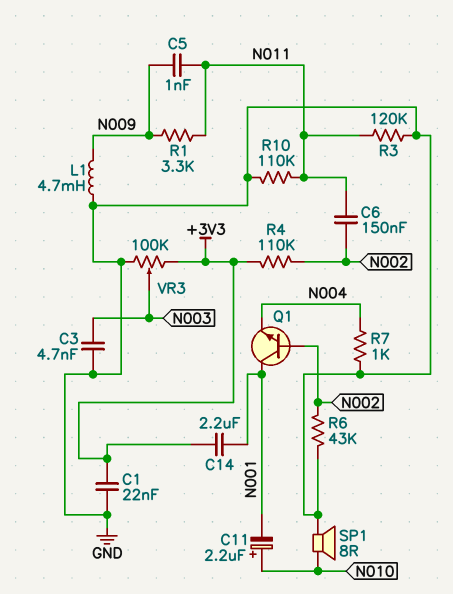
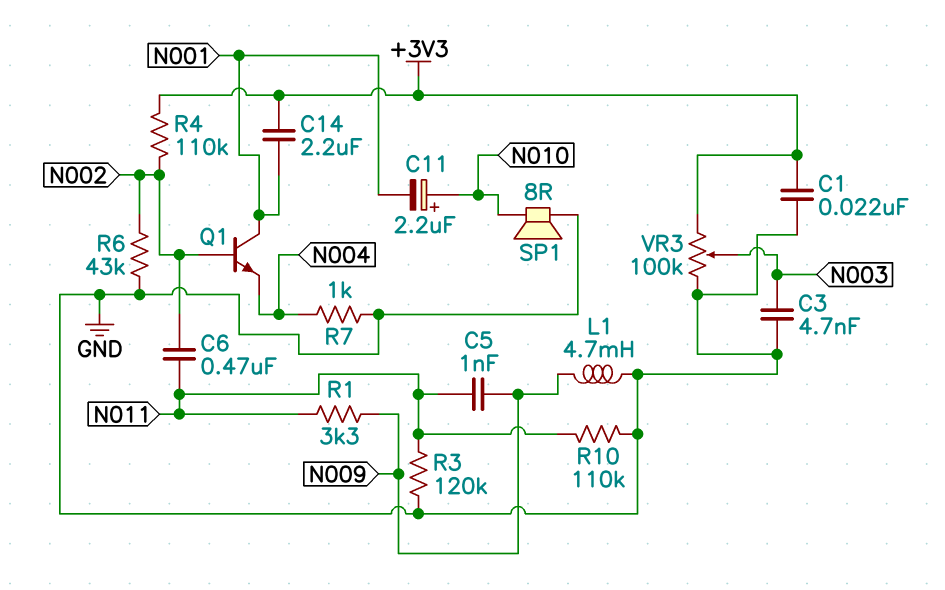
C6: 150nF (N002, N011) -> 470nF (N002, N011)

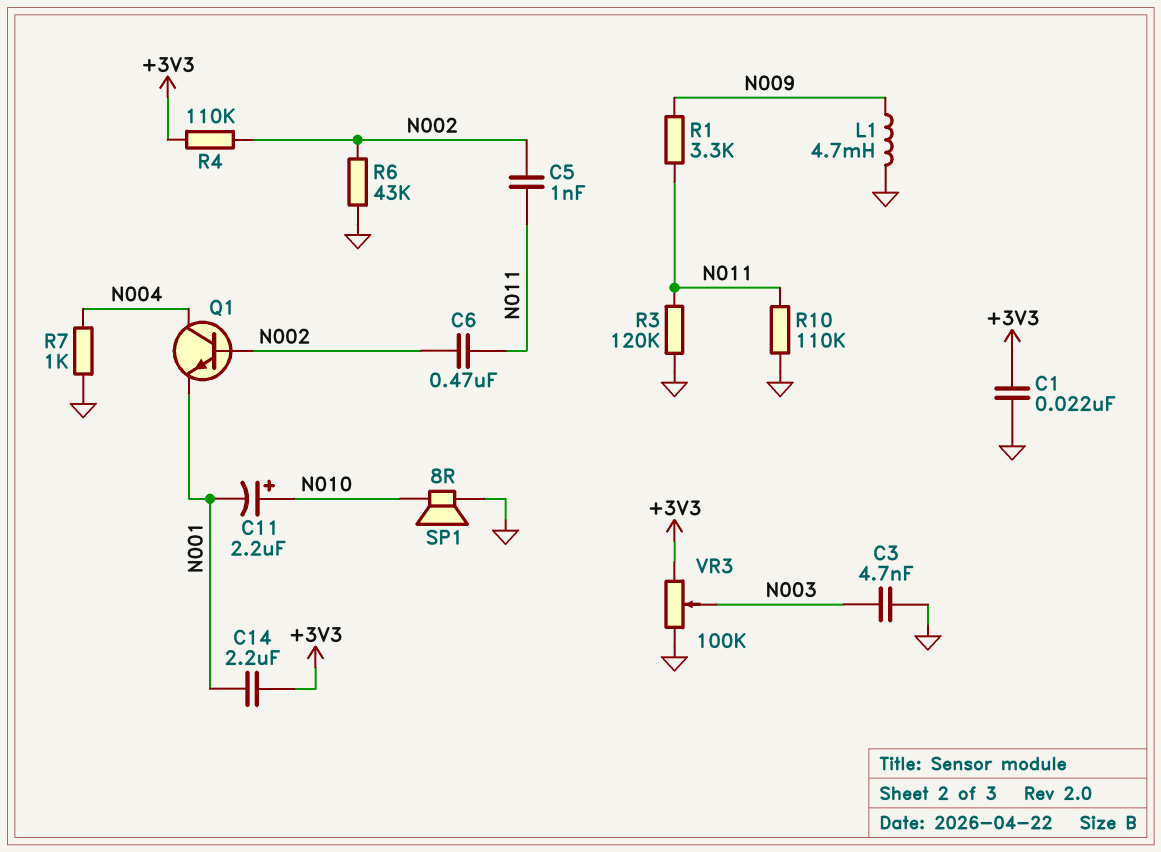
C5: 1nF (N009, N011) -> 1nF (N002, N011)
Q1: NPN (B N002, C N001, E N004) -> NPN (B N002, C N004, E N001)

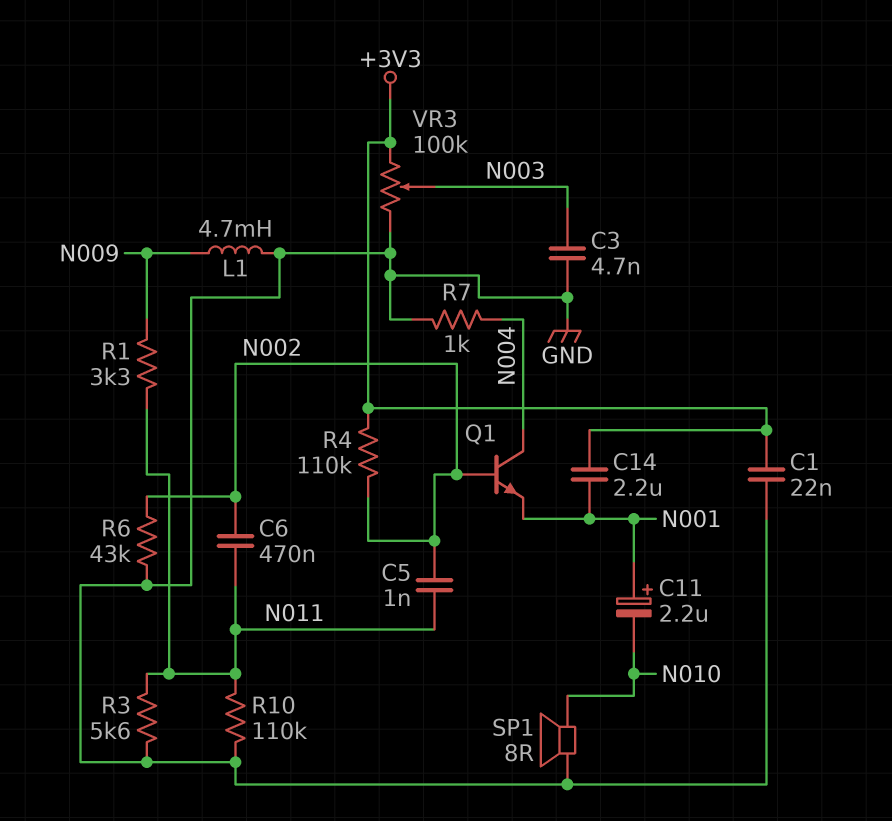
C11: 2.2uF (plus N010, minus N001) -> 2.2uF (plus N001, minus N010)
R3: 120k (GND, N011) -> 5.6k (GND, N011)

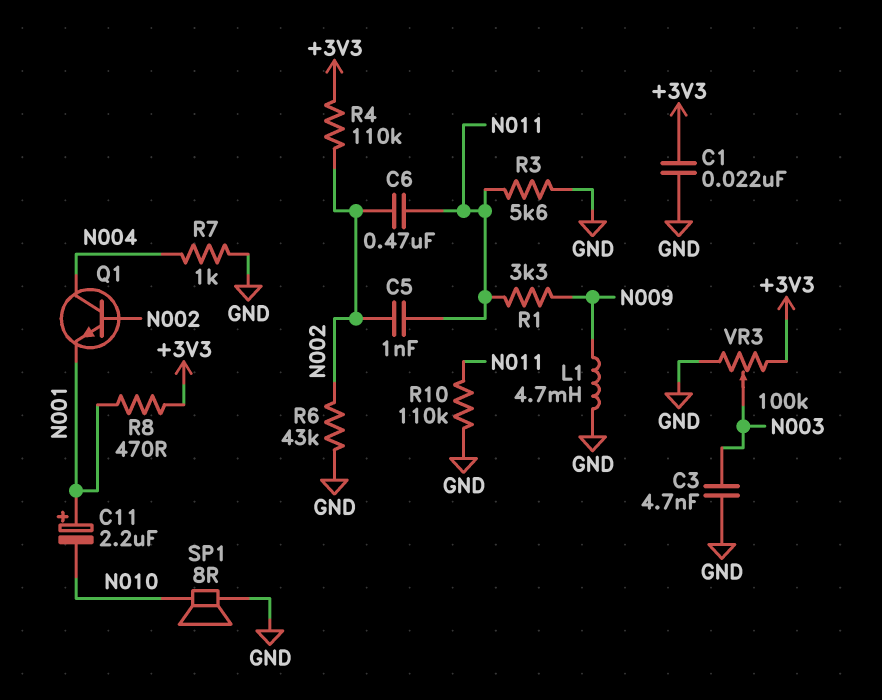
C14: 2.2uF (+3V3, N001) -> none
R8: none -> 470 (+3V3, N001)

